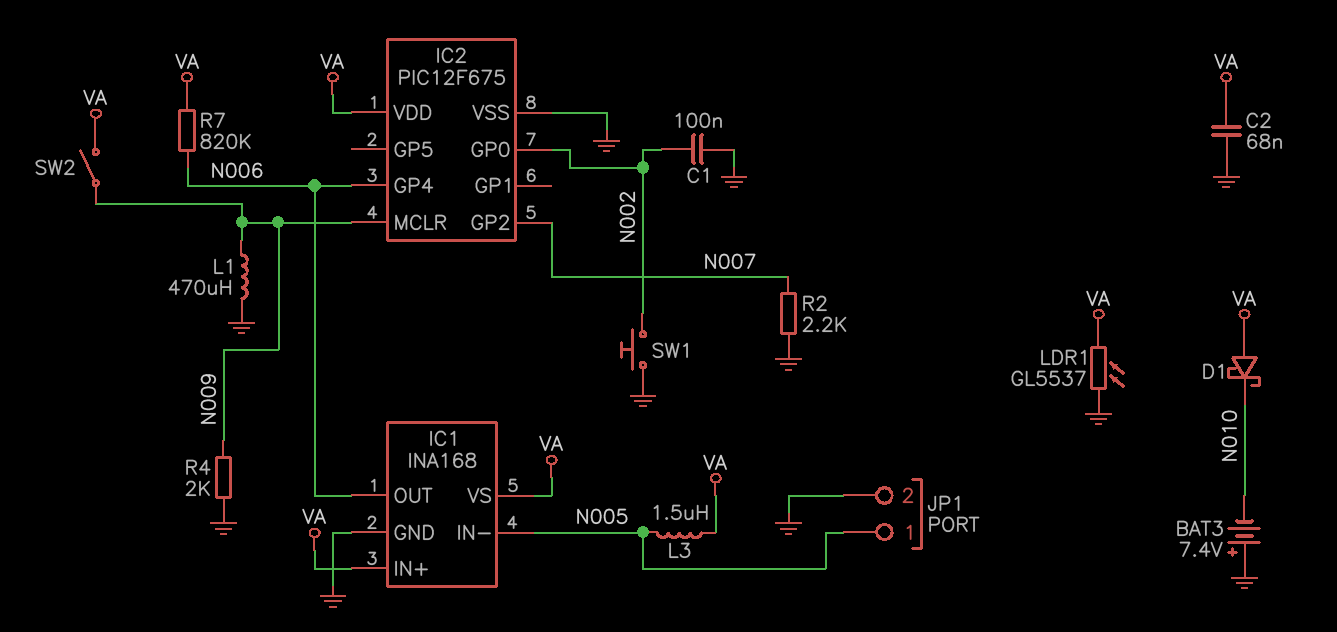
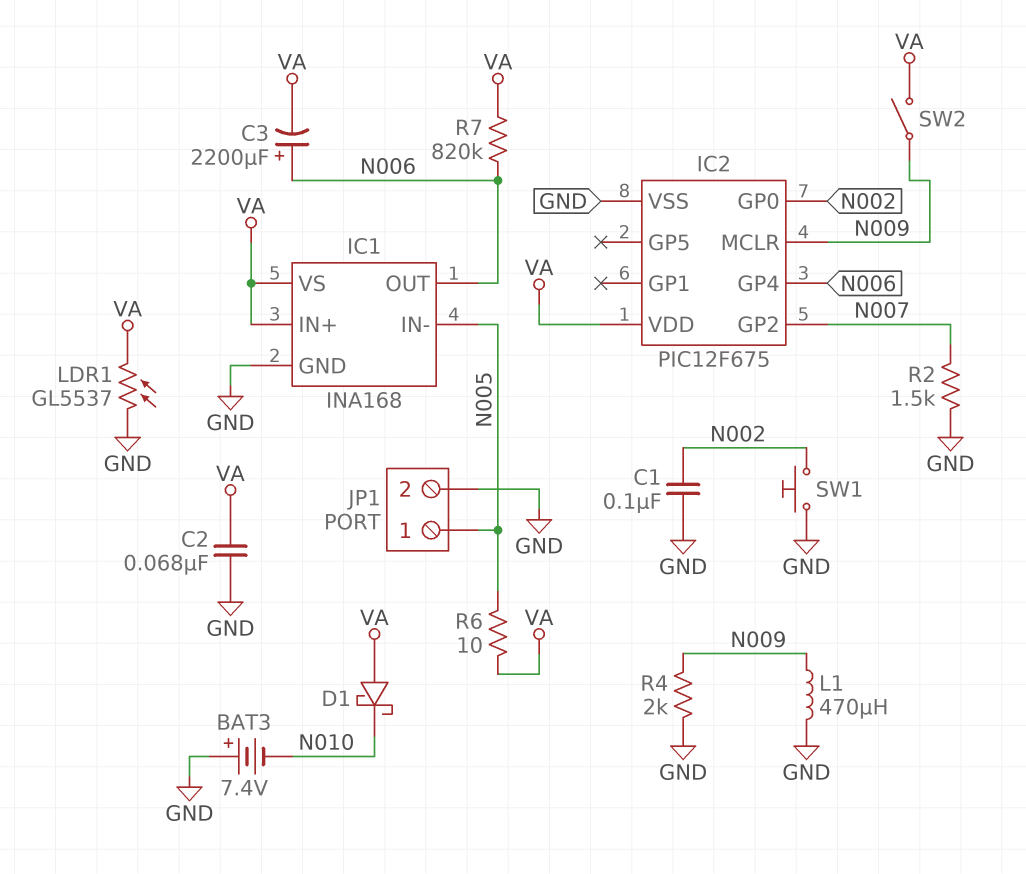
C3: none -> 2200uF (plus N006, minus VA)
L3: 1.5uH (N005, VA) -> none
R2: 2.2k (GND, N007) -> 1.5k (GND, N007)
R6: none -> 10 (N005, VA)

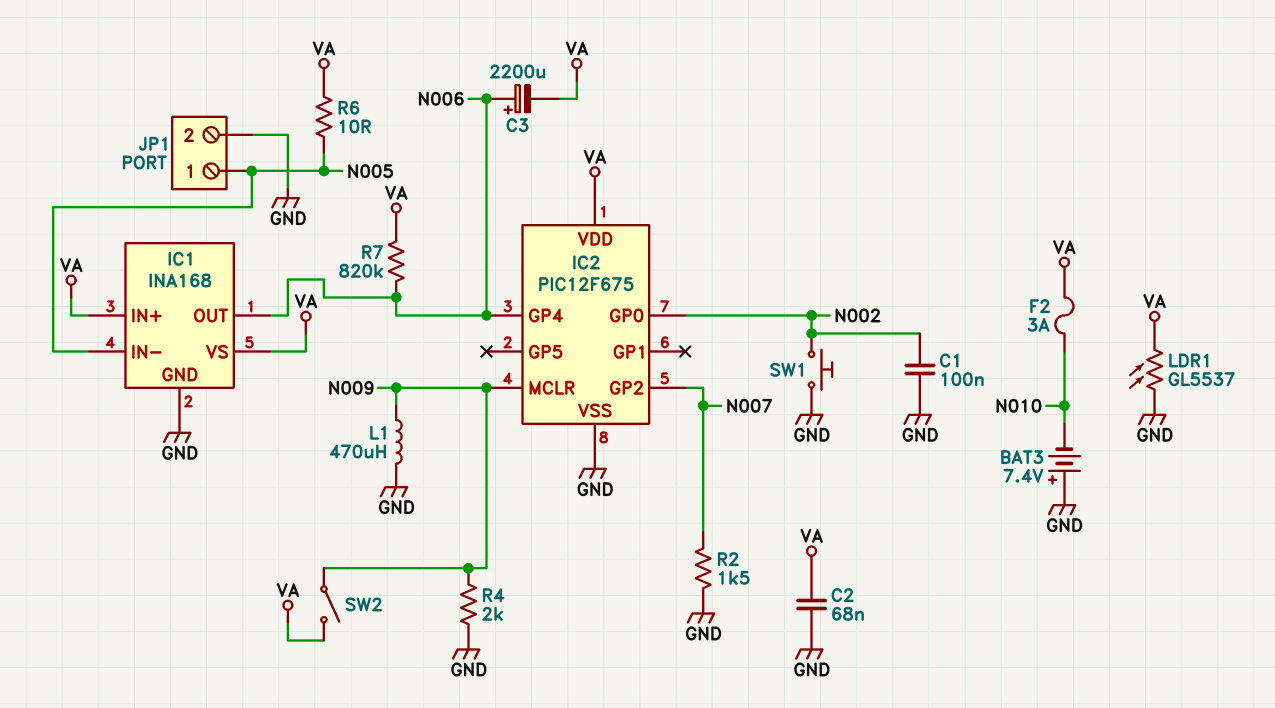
D1: schottky (A VA, K N010) -> none
F2: none -> 3A (N010, VA)

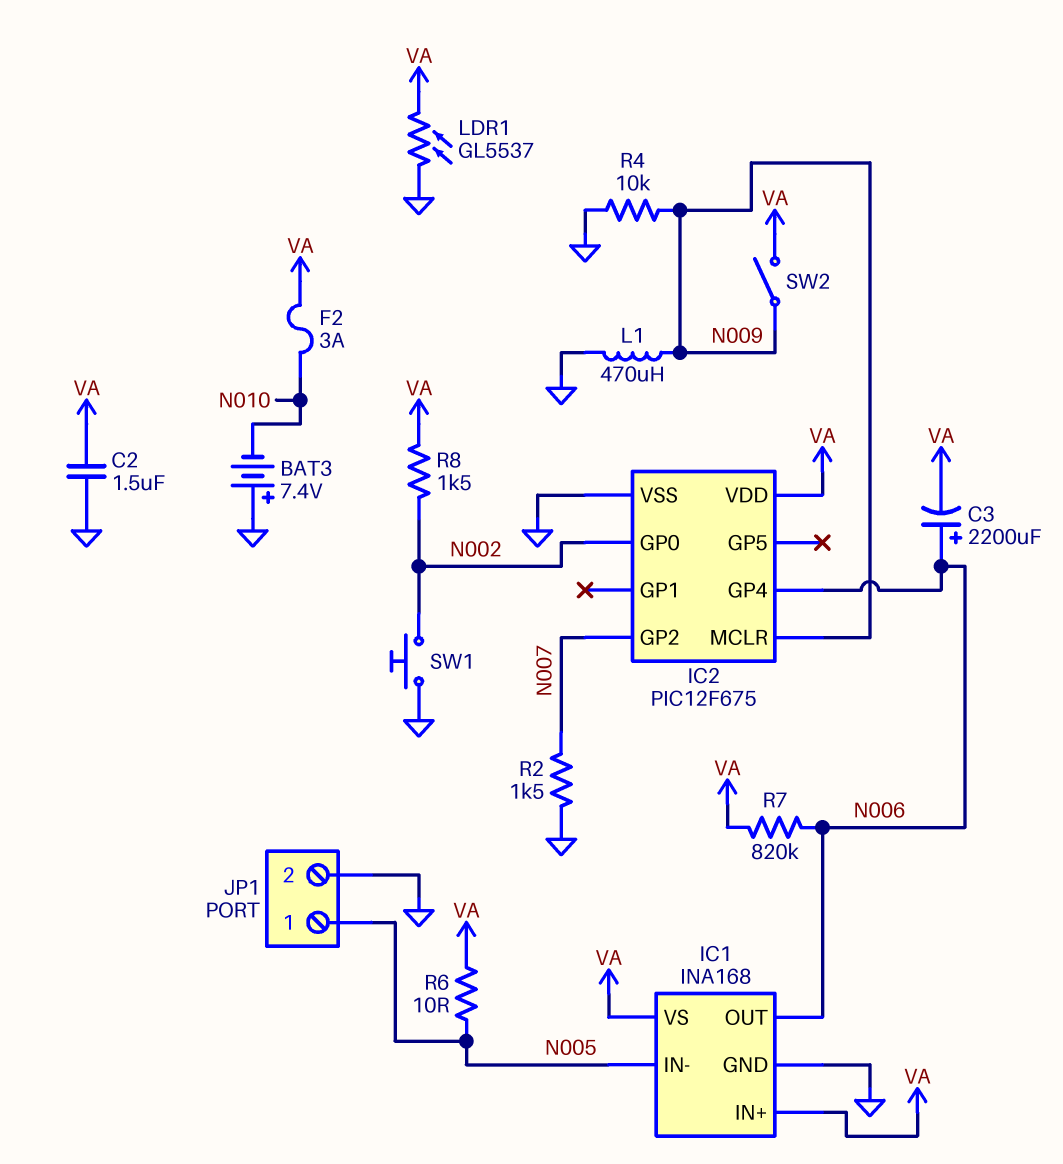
C1: 100nF (GND, N002) -> none
C2: 68nF (GND, VA) -> 1.5uF (GND, VA)
R4: 2k (GND, N009) -> 10k (GND, N009)
R8: none -> 1.5k (N002, VA)

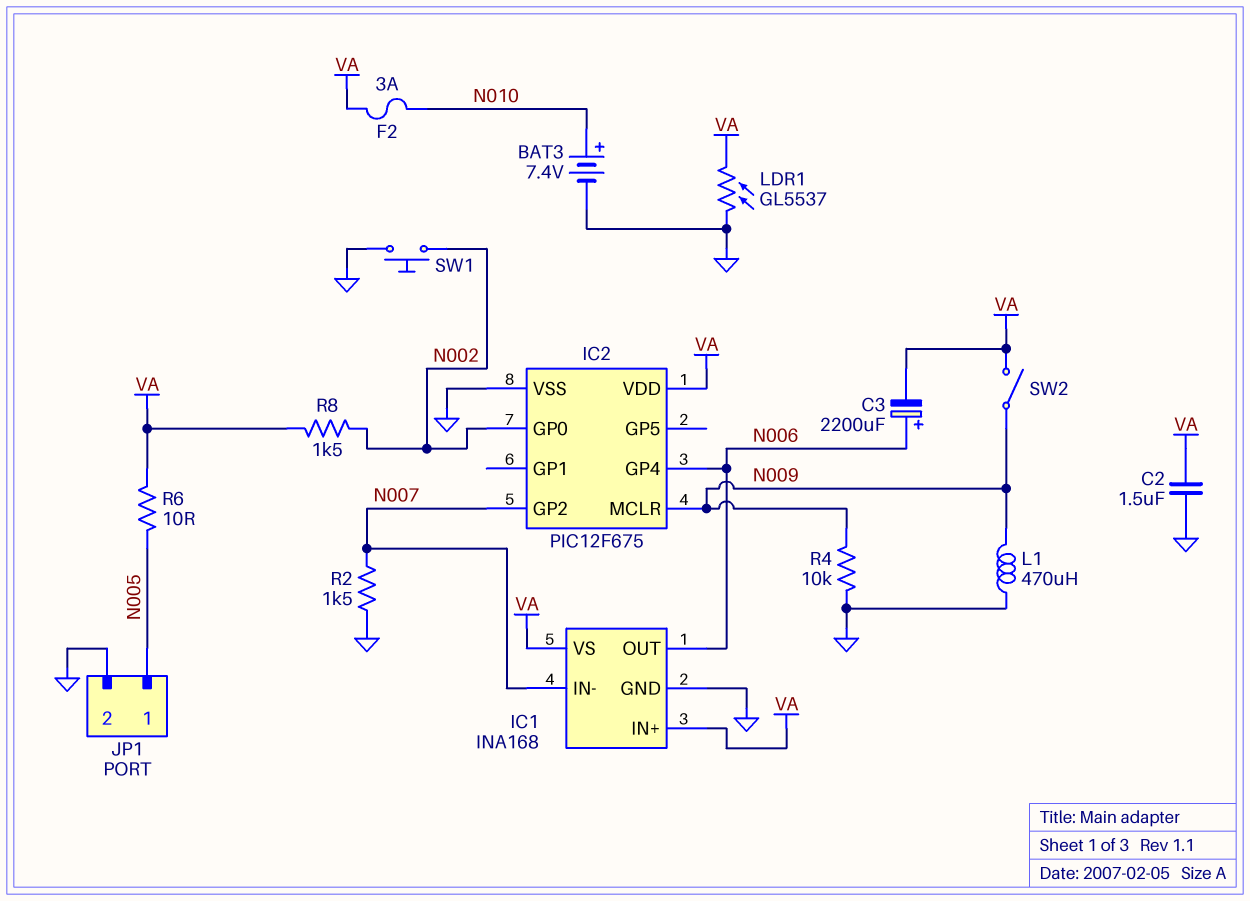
BAT3: 7.4V (plus GND, minus N010) -> 7.4V (plus N010, minus GND)
IC1 pin IN-: N005 -> N007
R7: 820k (N006, VA) -> none

